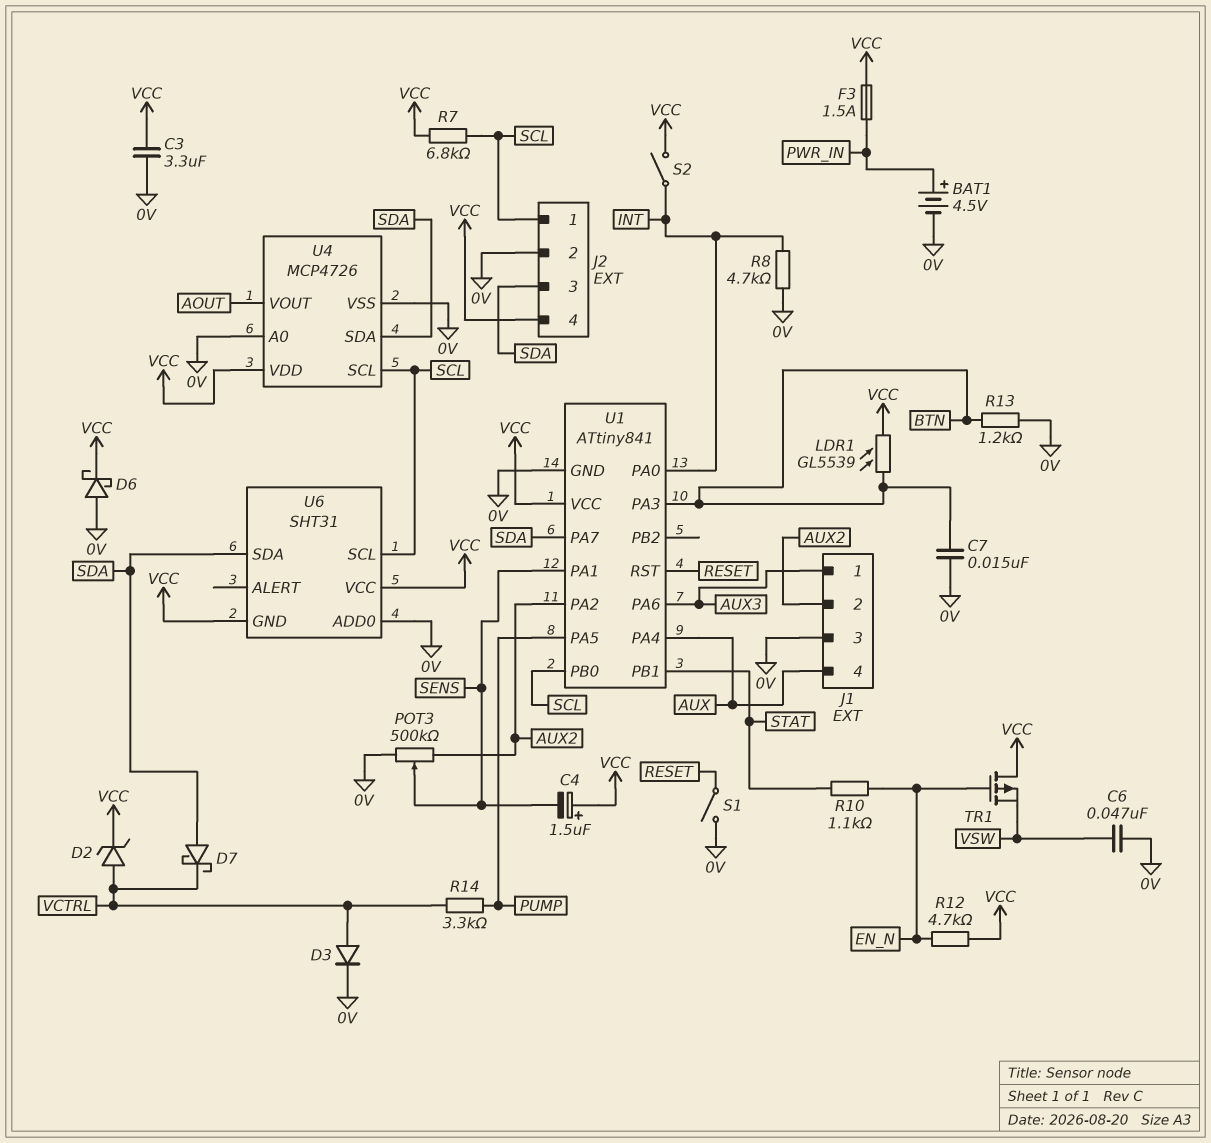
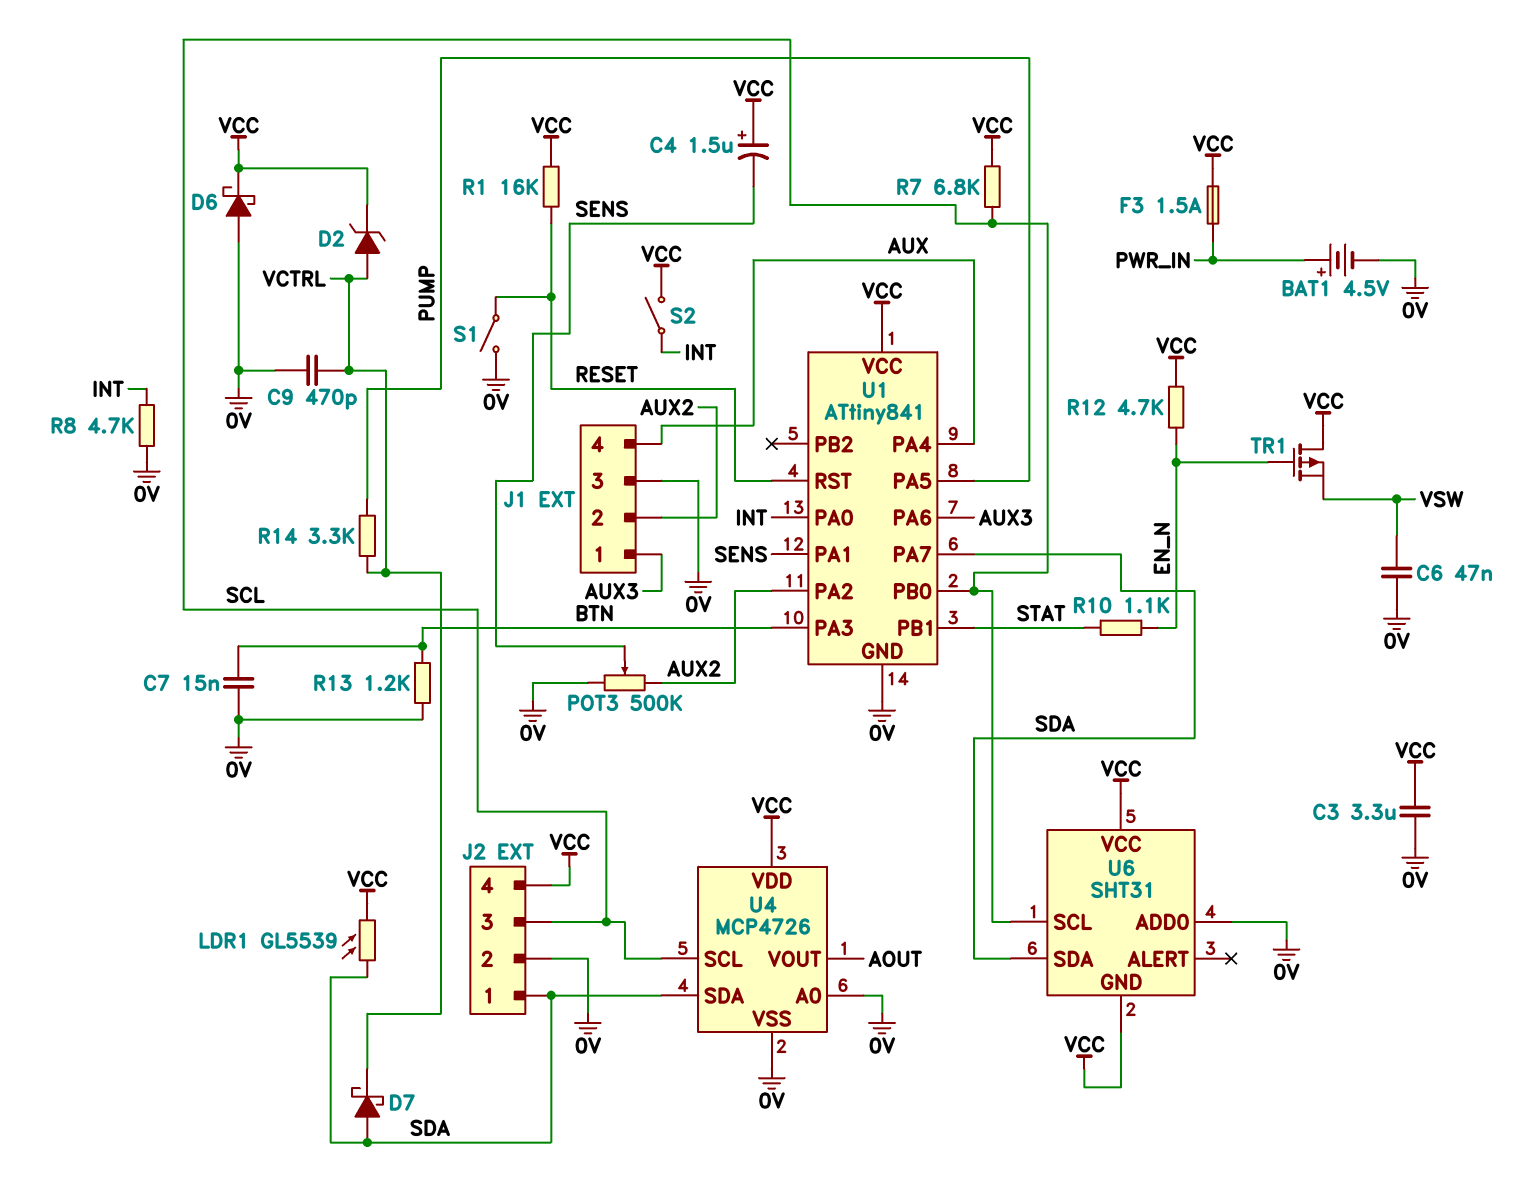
C9: none -> 470pF (0V, VCTRL)
D3: diode (A VCTRL, K 0V) -> none
J2 pin 1: SCL -> SDA
J2 pin 3: SDA -> SCL
LDR1: GL5539 (BTN, VCC) -> GL5539 (SDA, VCC)
R1: none -> 16k (RESET, VCC)

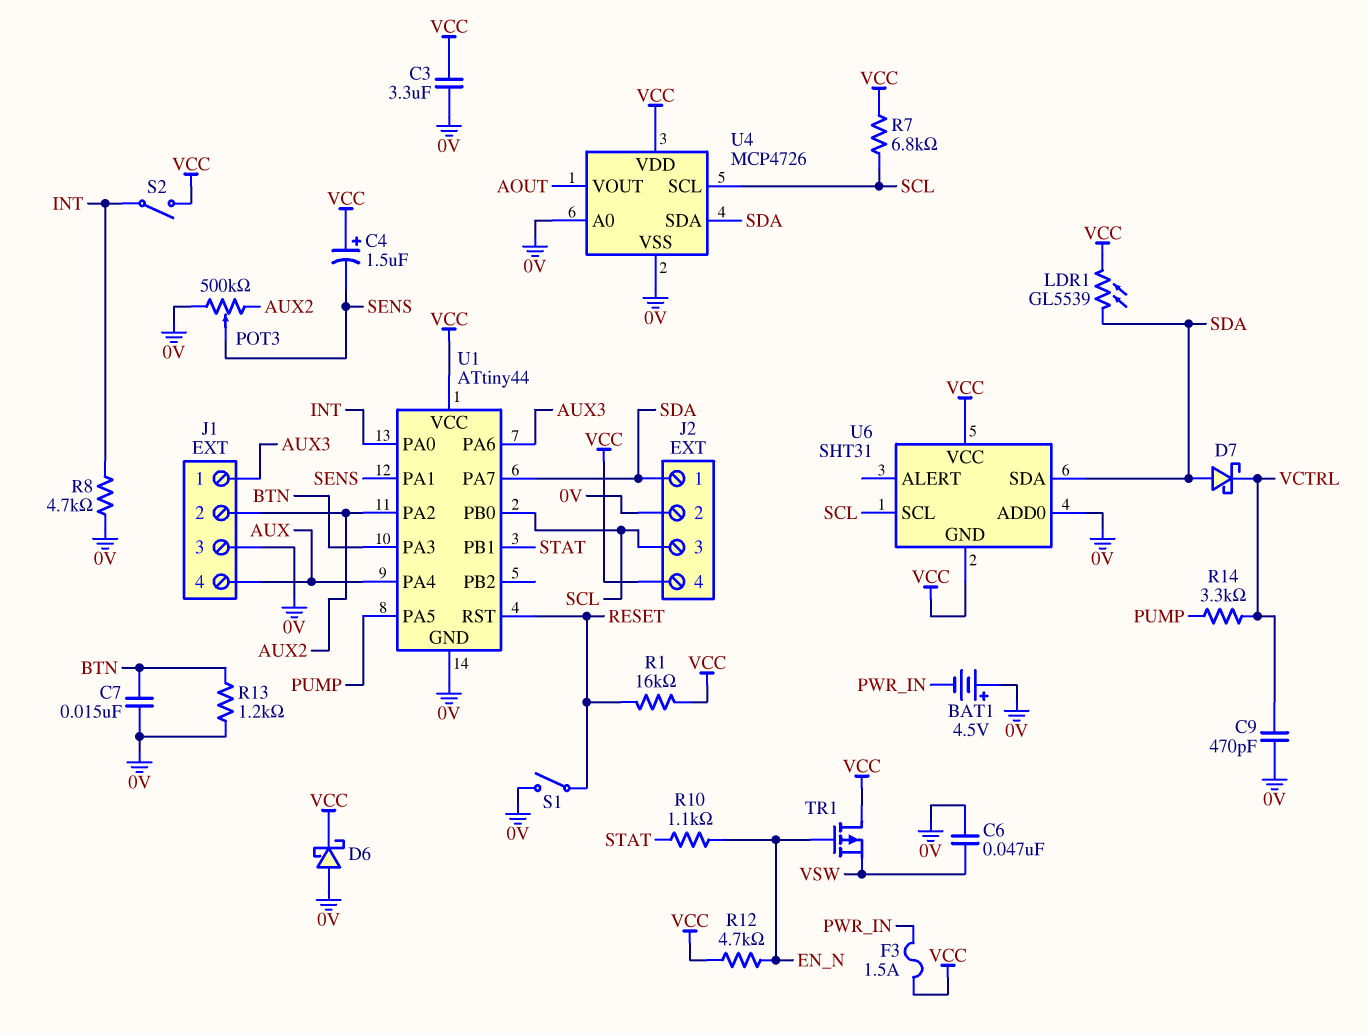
BAT1: 4.5V (plus PWR_IN, minus 0V) -> 4.5V (plus 0V, minus PWR_IN)
D2: zener (A VCTRL, K VCC) -> none
U1: ATtiny841 -> ATtiny44

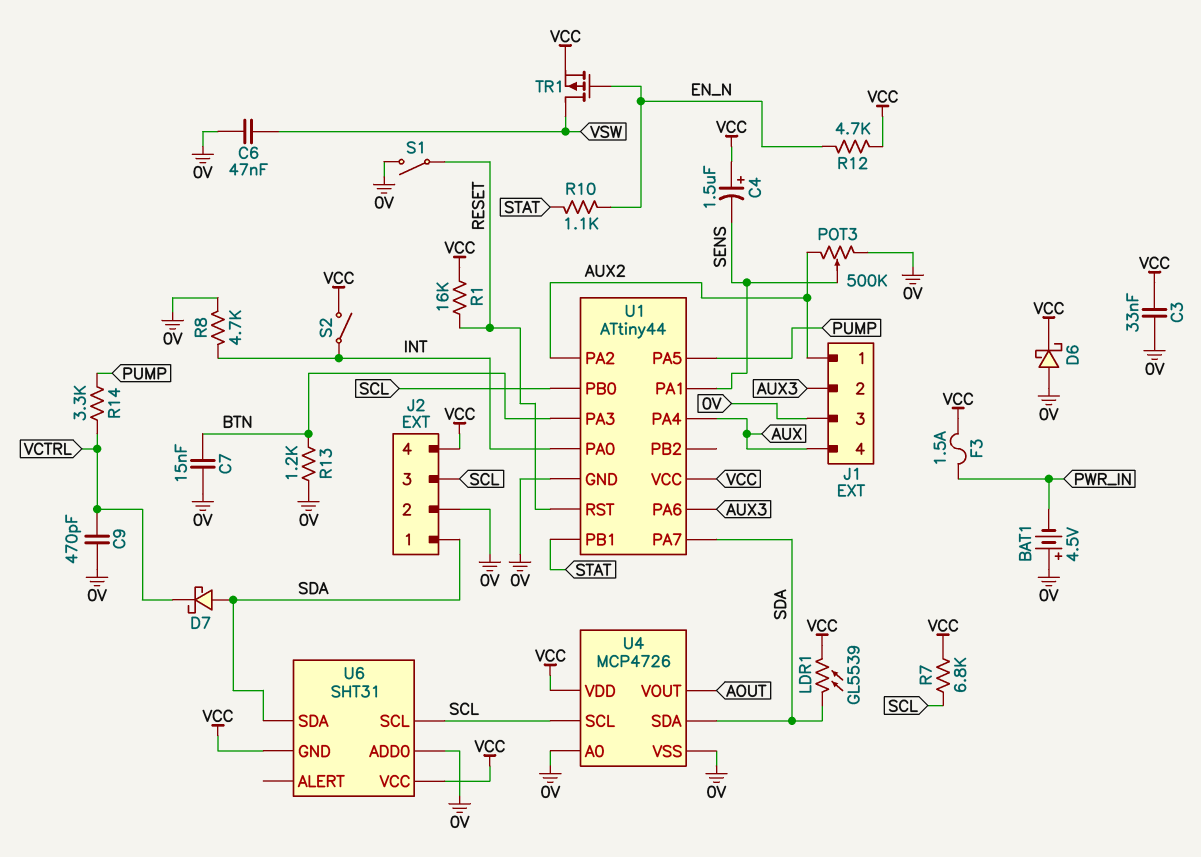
C3: 3.3uF (0V, VCC) -> 33nF (0V, VCC)
J1 pin 1: AUX3 -> AUX2
J1 pin 2: AUX2 -> AUX3
TR1: PMOS (G EN_N, D VCC, S VSW) -> PMOS (G EN_N, D VSW, S VCC)

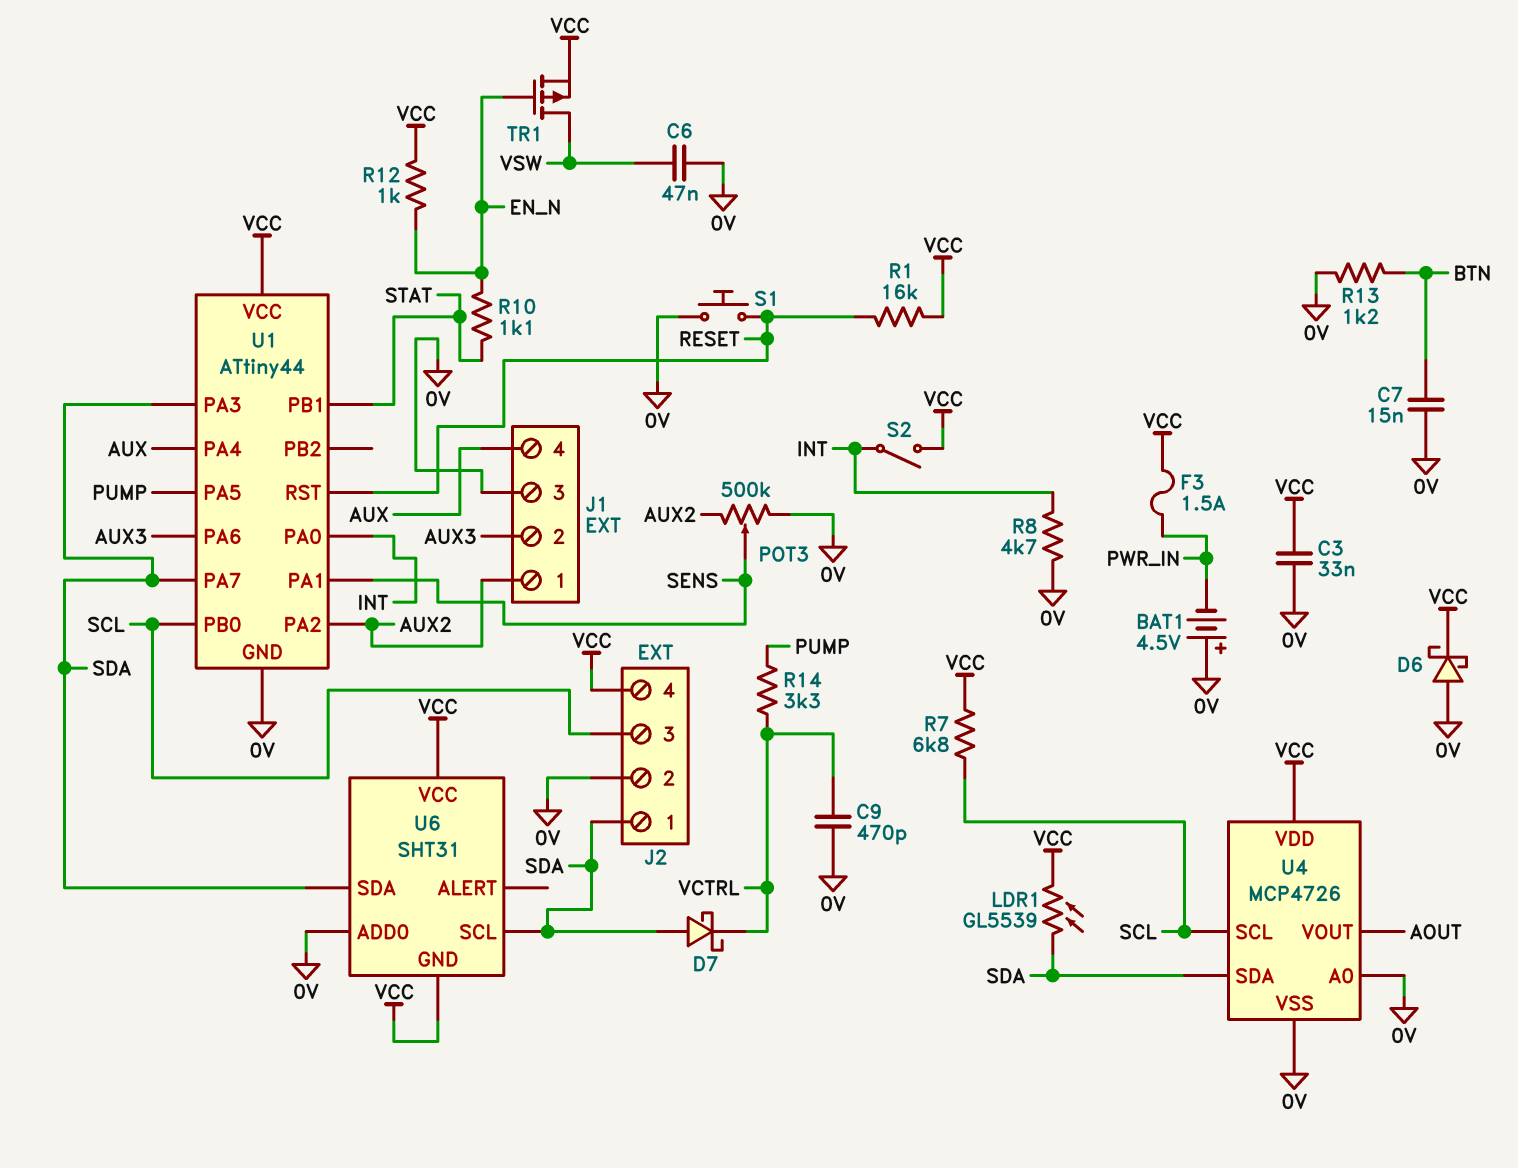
C4: 1.5uF (plus VCC, minus SENS) -> none
R12: 4.7k (EN_N, VCC) -> 1k (EN_N, VCC)
S1: switch (0V, RESET) -> button (0V, RESET)
U1 pin PA3: BTN -> SDA
U6 pin SCL: SCL -> SDA

